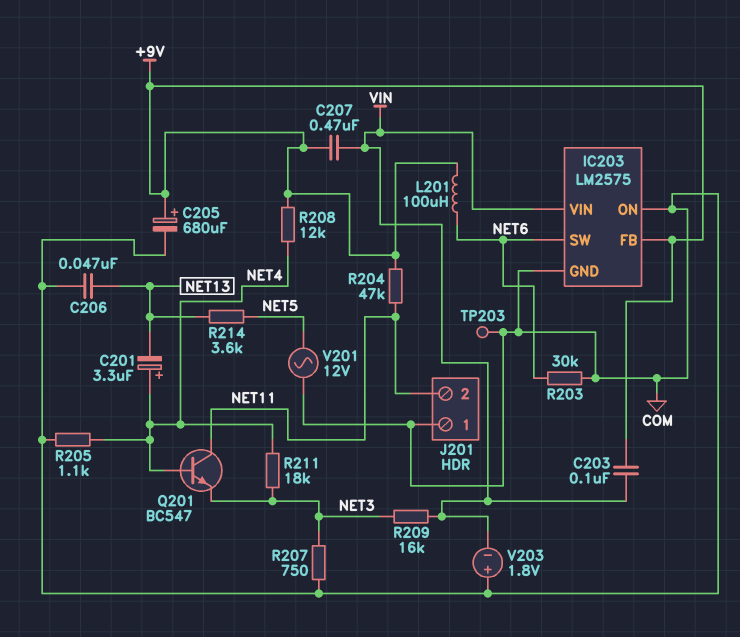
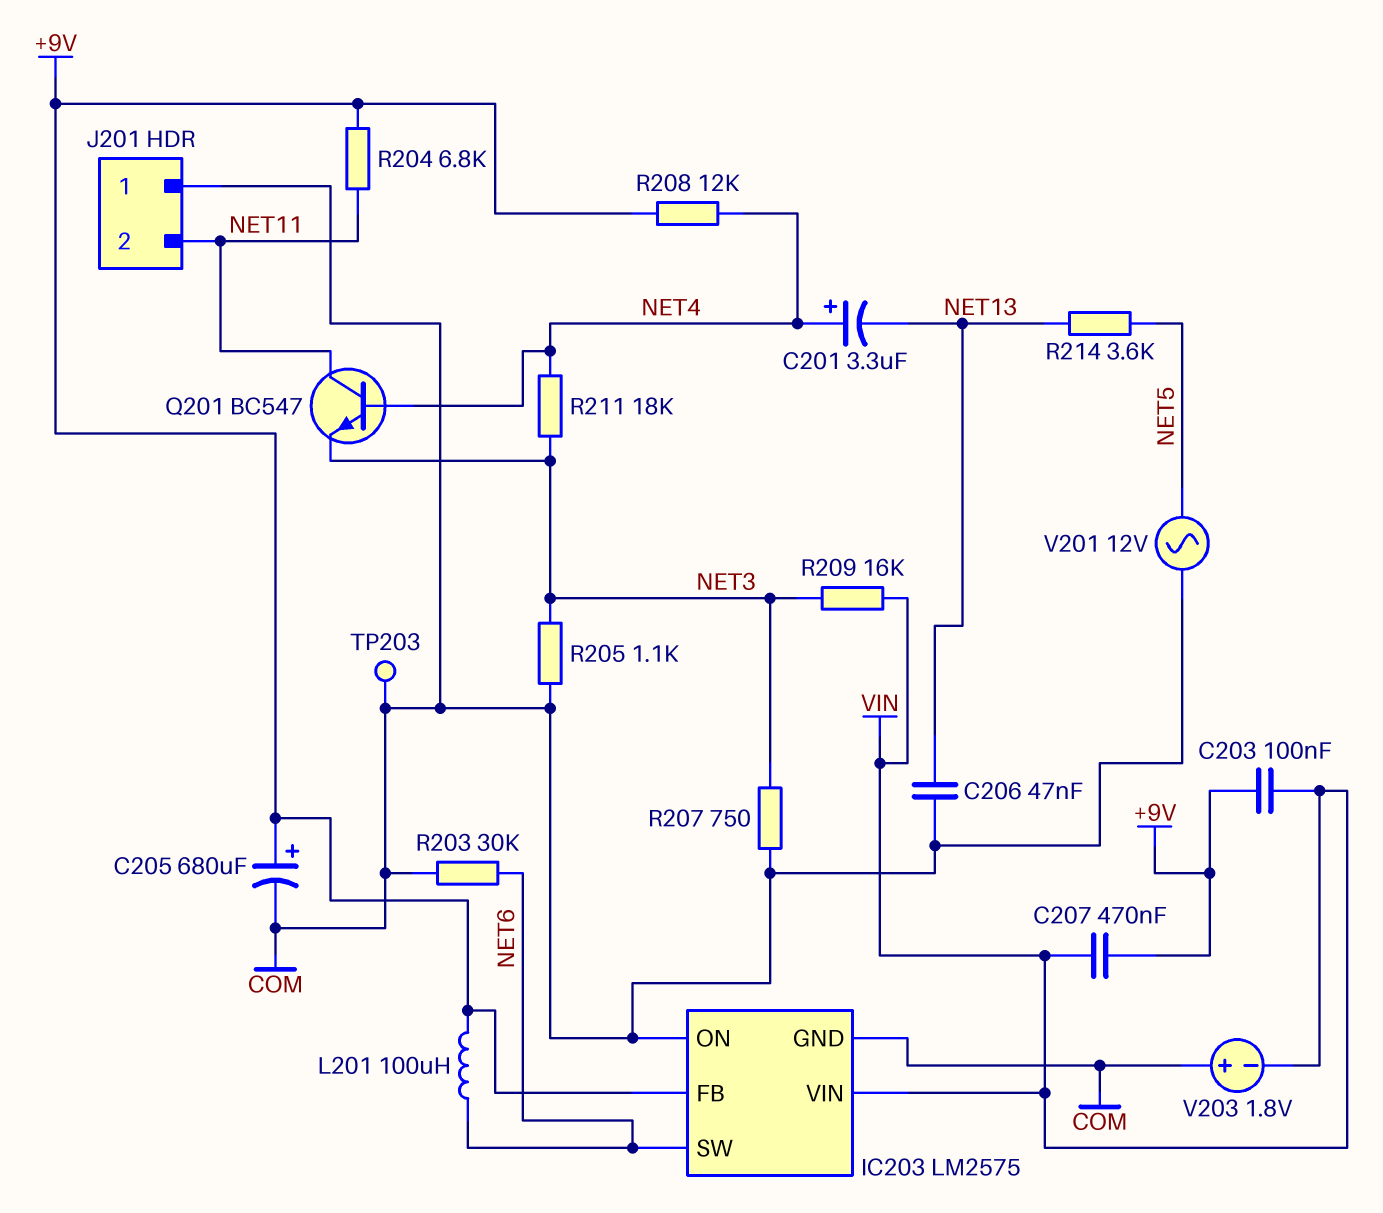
R204: 47k (+9V, NET11) -> 6.8k (+9V, NET11)
R205: 1.1k (COM, NET4) -> 1.1k (COM, NET3)

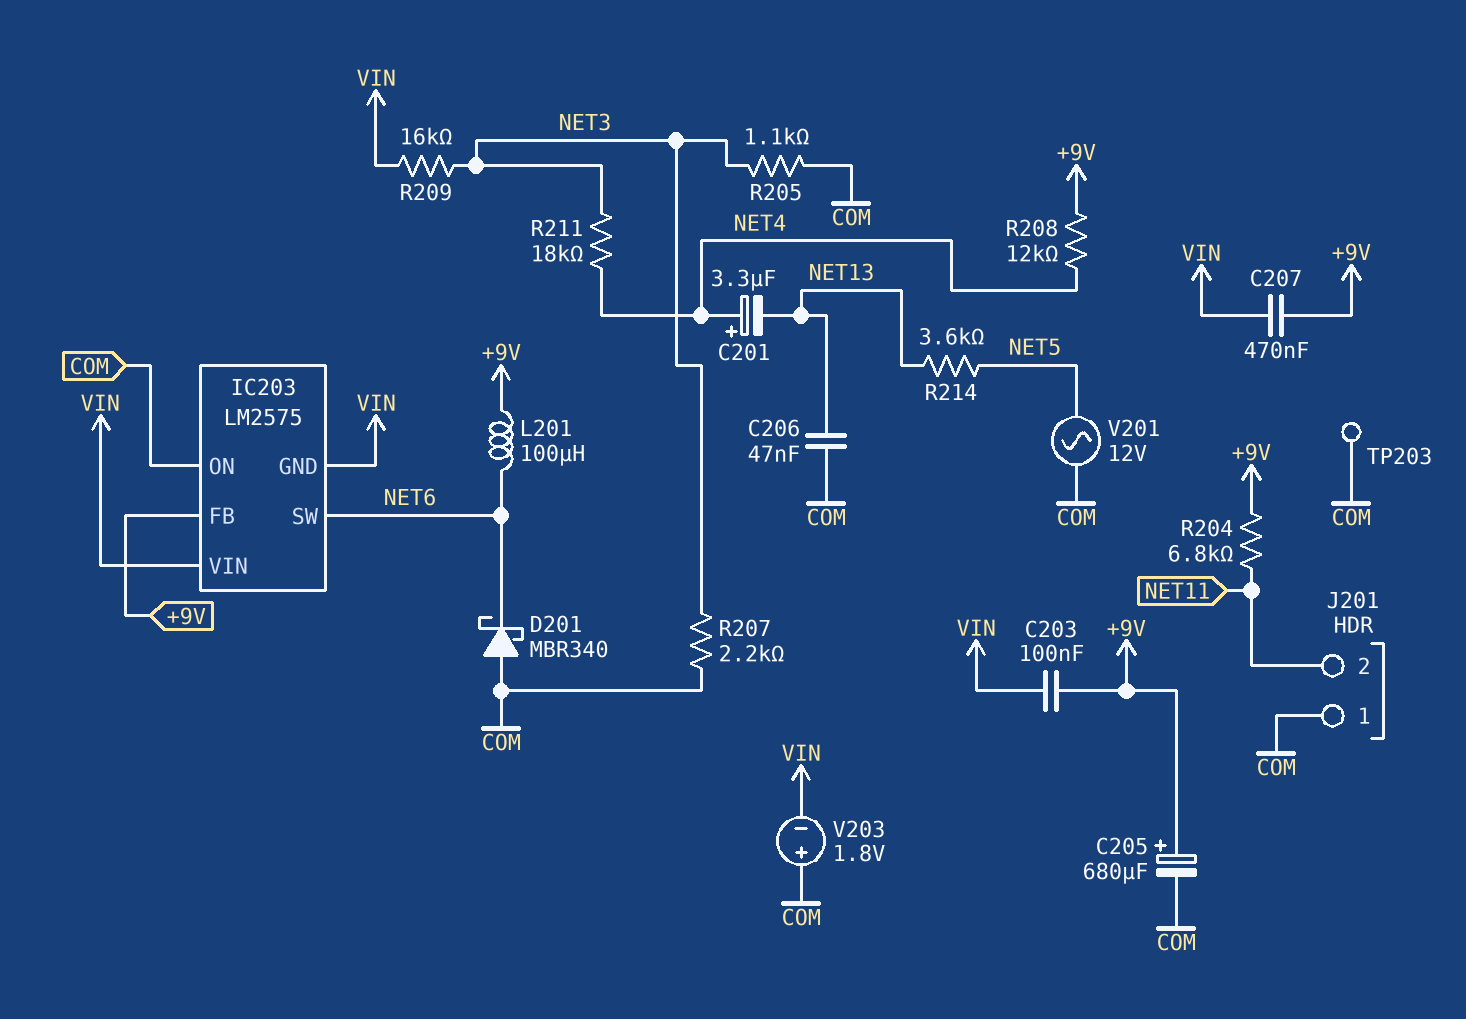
D201: none -> schottky MBR340 (A COM, K NET6)
IC203 pin GND: COM -> VIN
Q201: NPN BC547 (B NET4, C NET11, E NET3) -> none
R203: 30k (COM, NET6) -> none
R207: 750 (COM, NET3) -> 2.2k (COM, NET3)

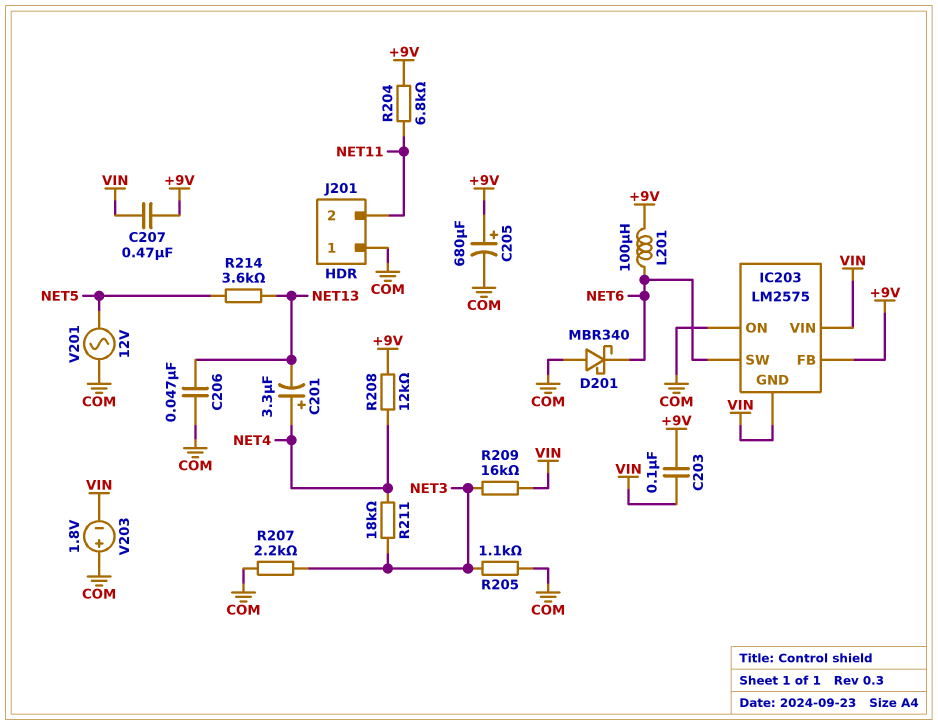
TP203: test point (COM) -> none

